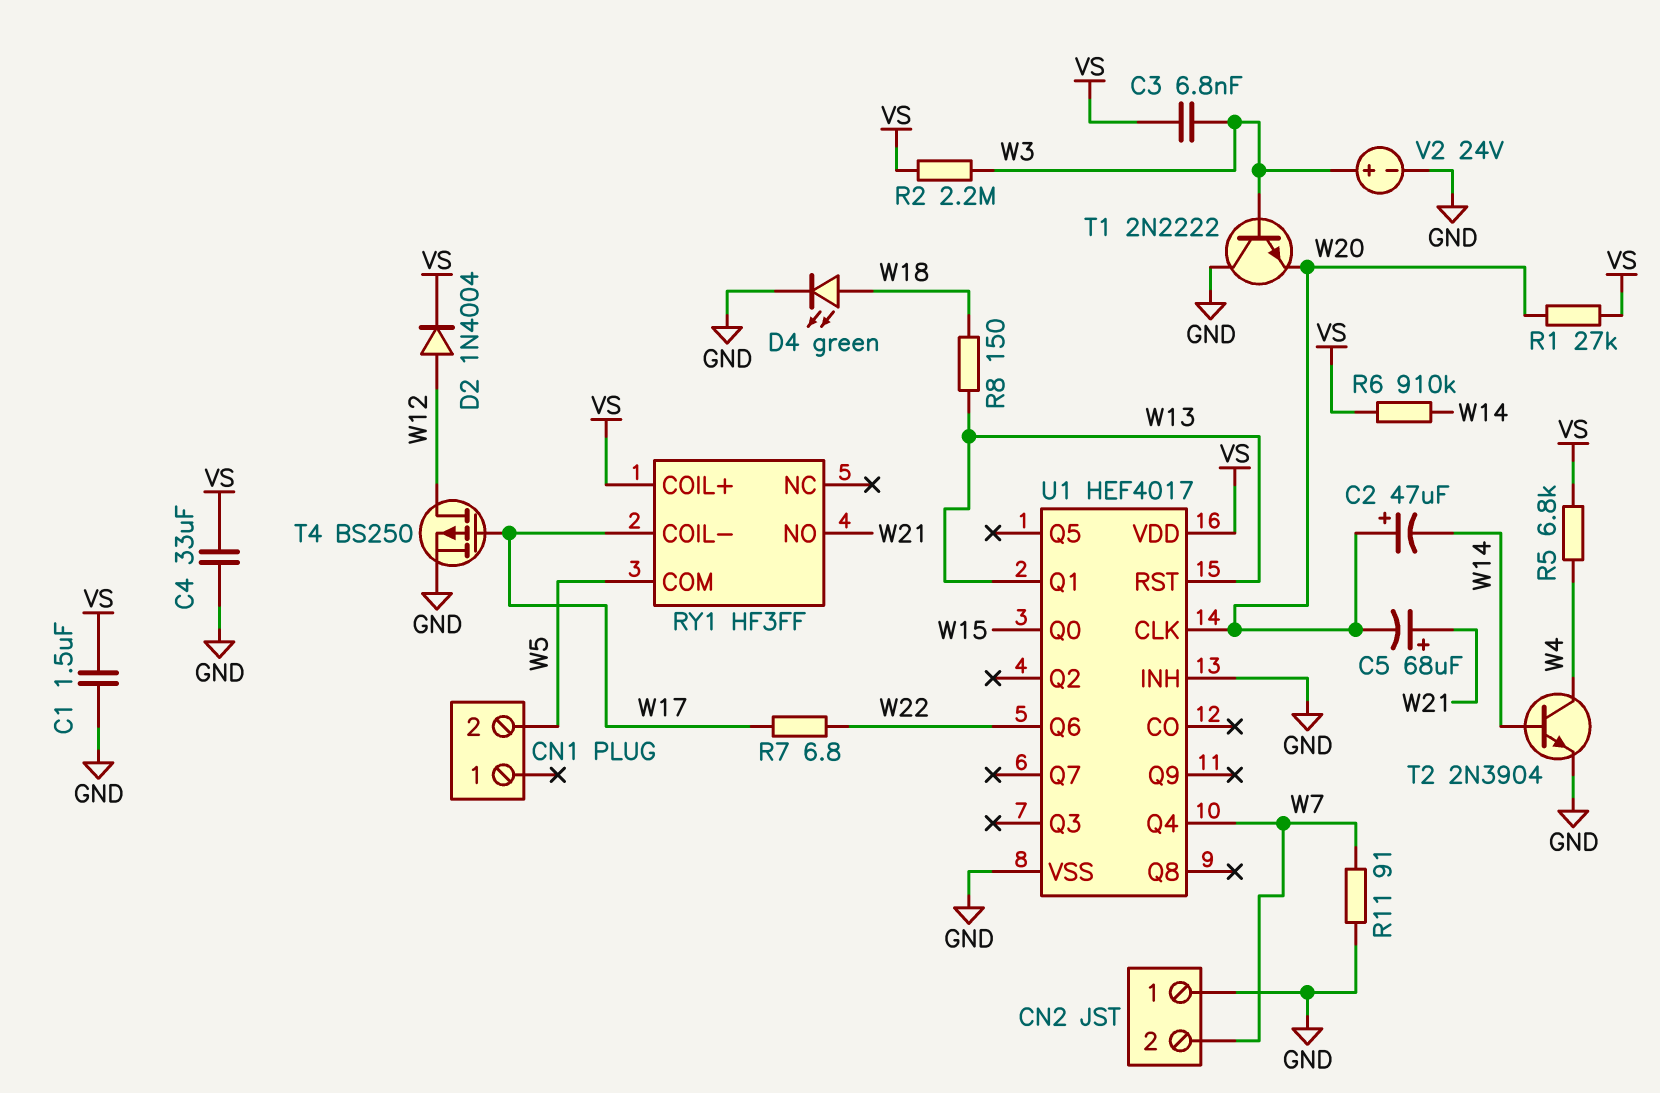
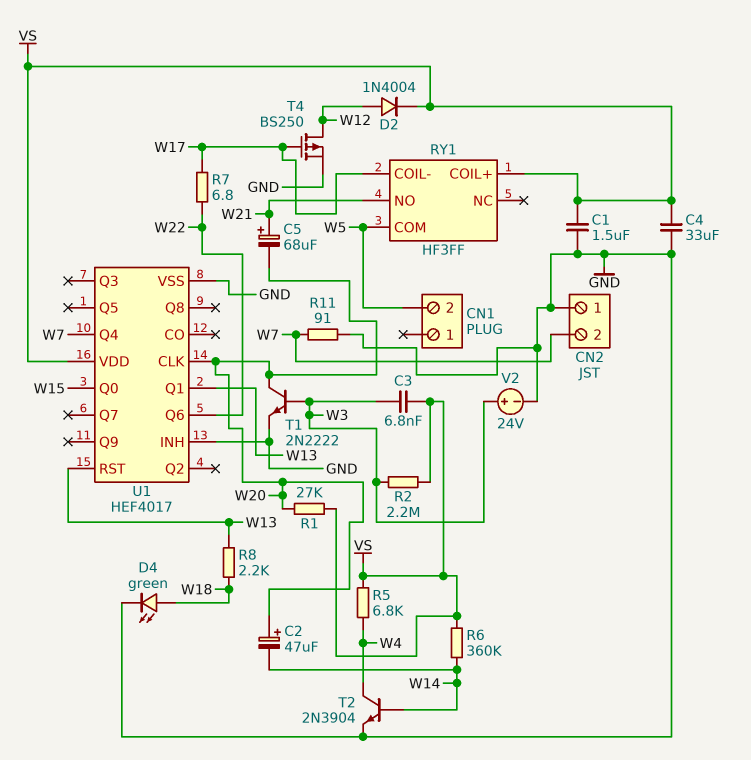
R6: 910k (VS, W14) -> 360k (VS, W14)
R8: 150 (W13, W18) -> 2.2k (W13, W18)
T1: NPN 2N2222 (B W3, C GND, E W20) -> NPN 2N2222 (B W3, C W20, E GND)

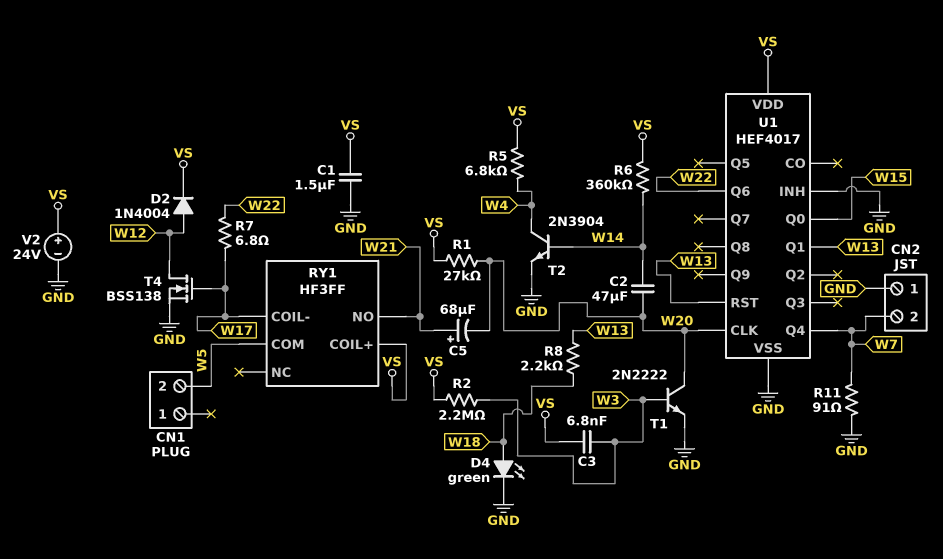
C2: 47uF (plus W20, minus W14) -> 47uF (W14, W20)
C4: 33uF (GND, VS) -> none
T4: PMOS BS250 (G W17, D W12, S GND) -> NMOS BSS138 (G W17, D W12, S GND)
V2: 24V (plus W3, minus GND) -> 24V (plus VS, minus GND)

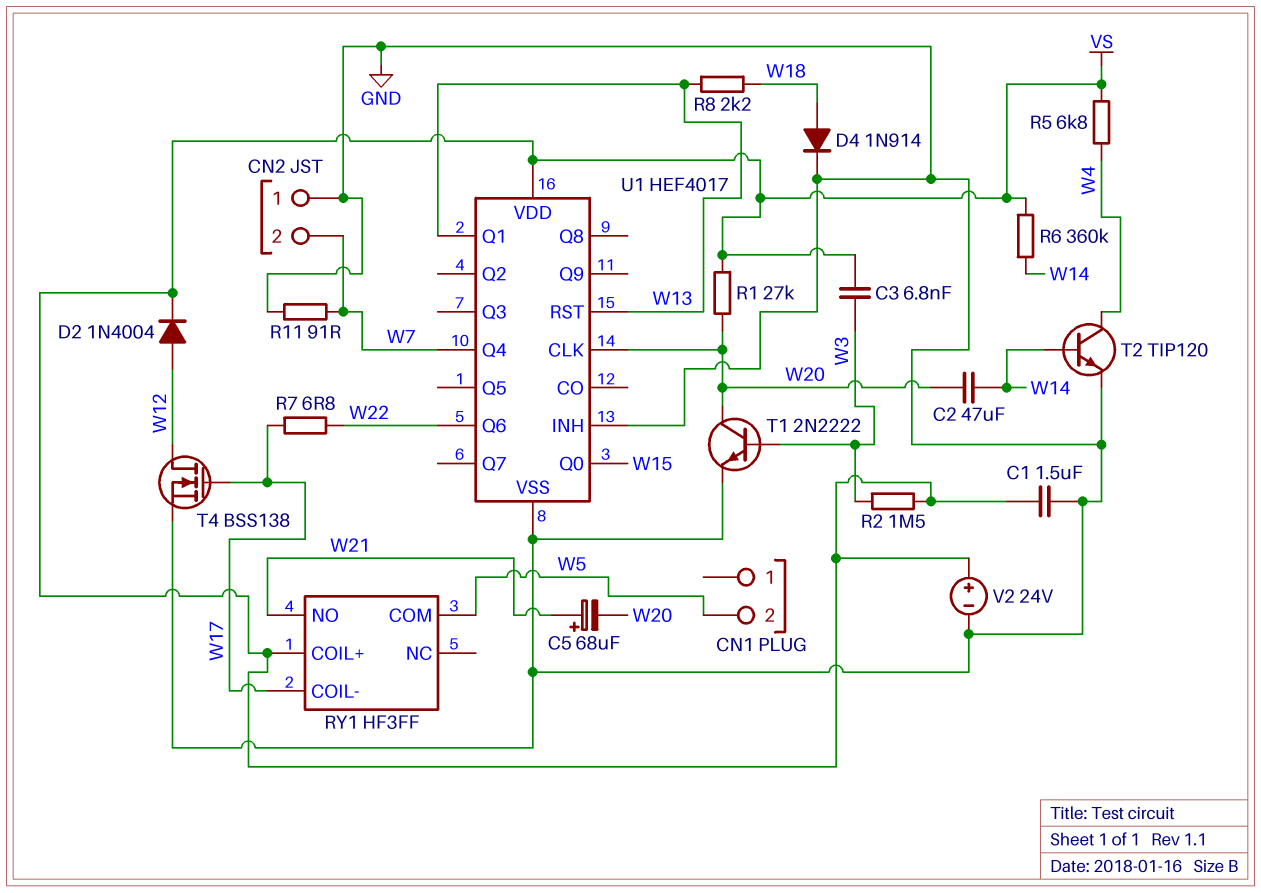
D4: LED green (A W18, K GND) -> diode 1N914 (A W18, K GND)
R2: 2.2M (VS, W3) -> 1.5M (VS, W3)
T2: NPN 2N3904 (B W14, C W4, E GND) -> NPN TIP120 (B W14, C W4, E GND)

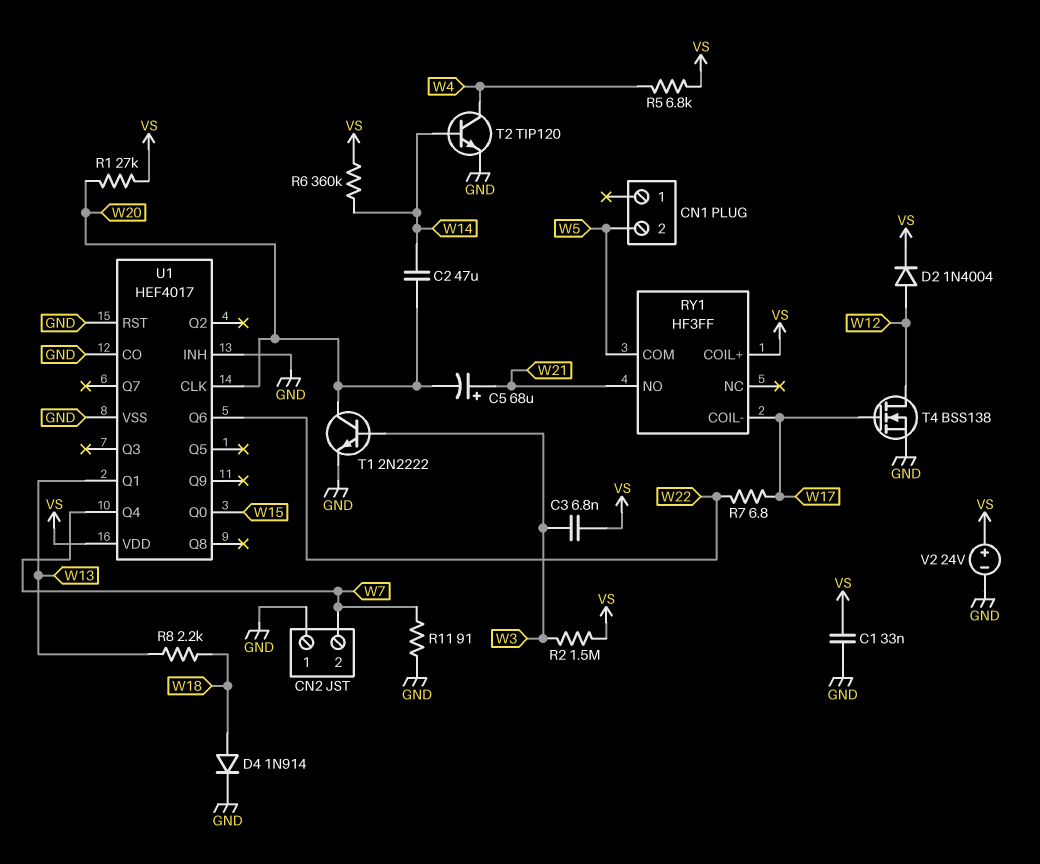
C1: 1.5uF (GND, VS) -> 33nF (GND, VS)
U1 pin CO: none -> GND
U1 pin RST: W13 -> GND

